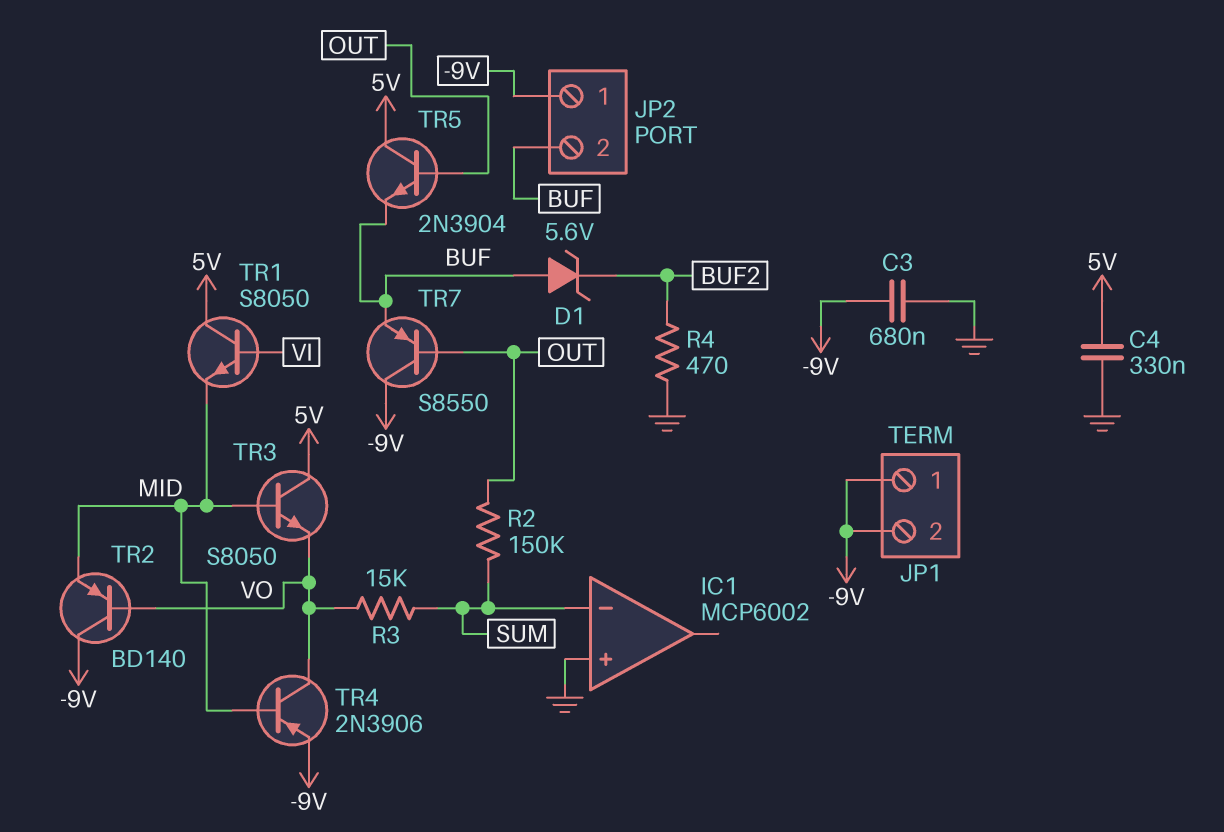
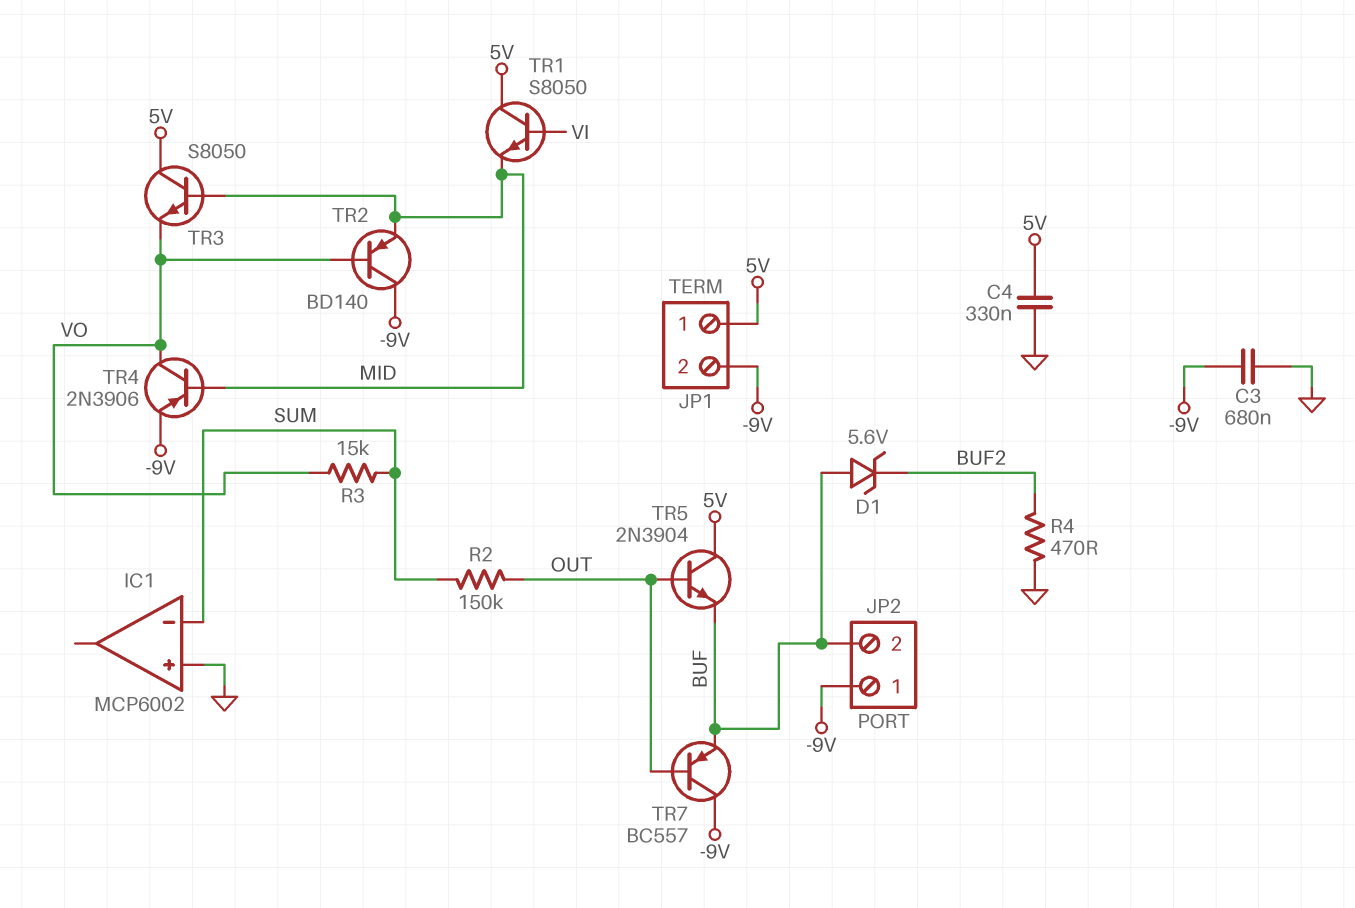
JP1 pin 1: -9V -> 5V
TR7: PNP S8550 (B OUT, C -9V, E BUF) -> PNP BC557 (B OUT, C -9V, E BUF)

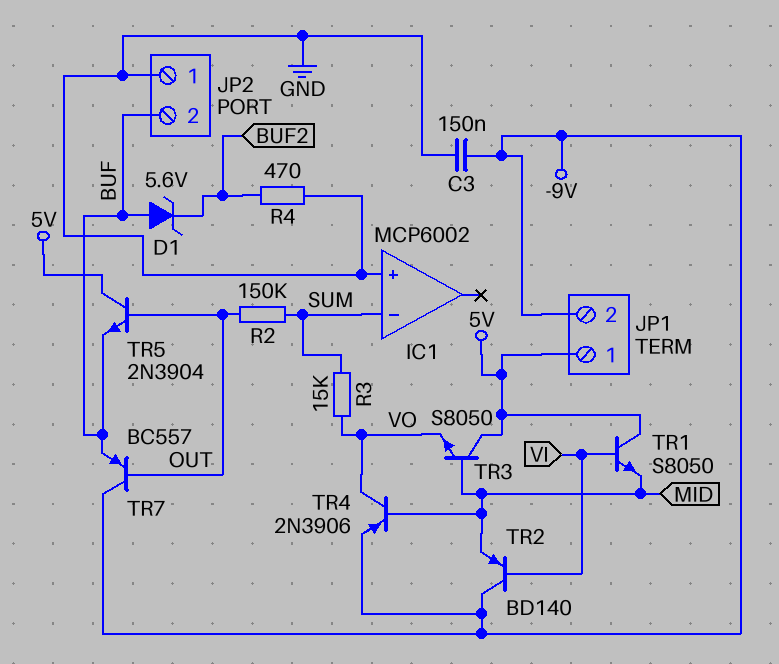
C3: 680nF (-9V, GND) -> 150nF (-9V, GND)
C4: 330nF (5V, GND) -> none
JP2 pin 1: -9V -> GND
TR2: PNP BD140 (B VO, C -9V, E MID) -> PNP BD140 (B VI, C -9V, E MID)

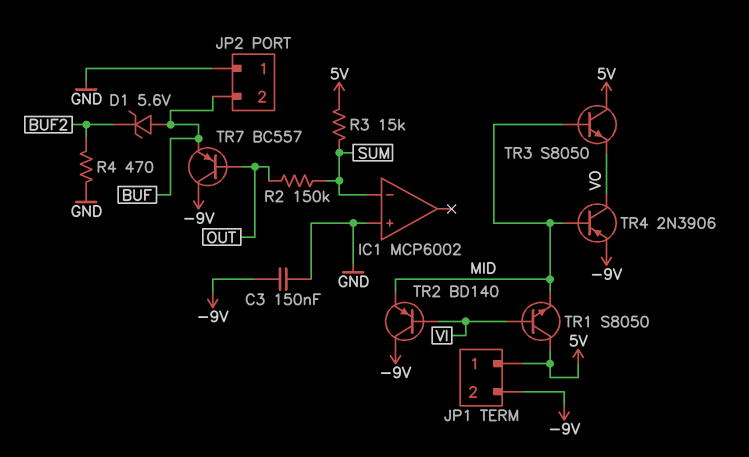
R3: 15k (SUM, VO) -> 15k (5V, SUM)
TR5: NPN 2N3904 (B OUT, C 5V, E BUF) -> none

